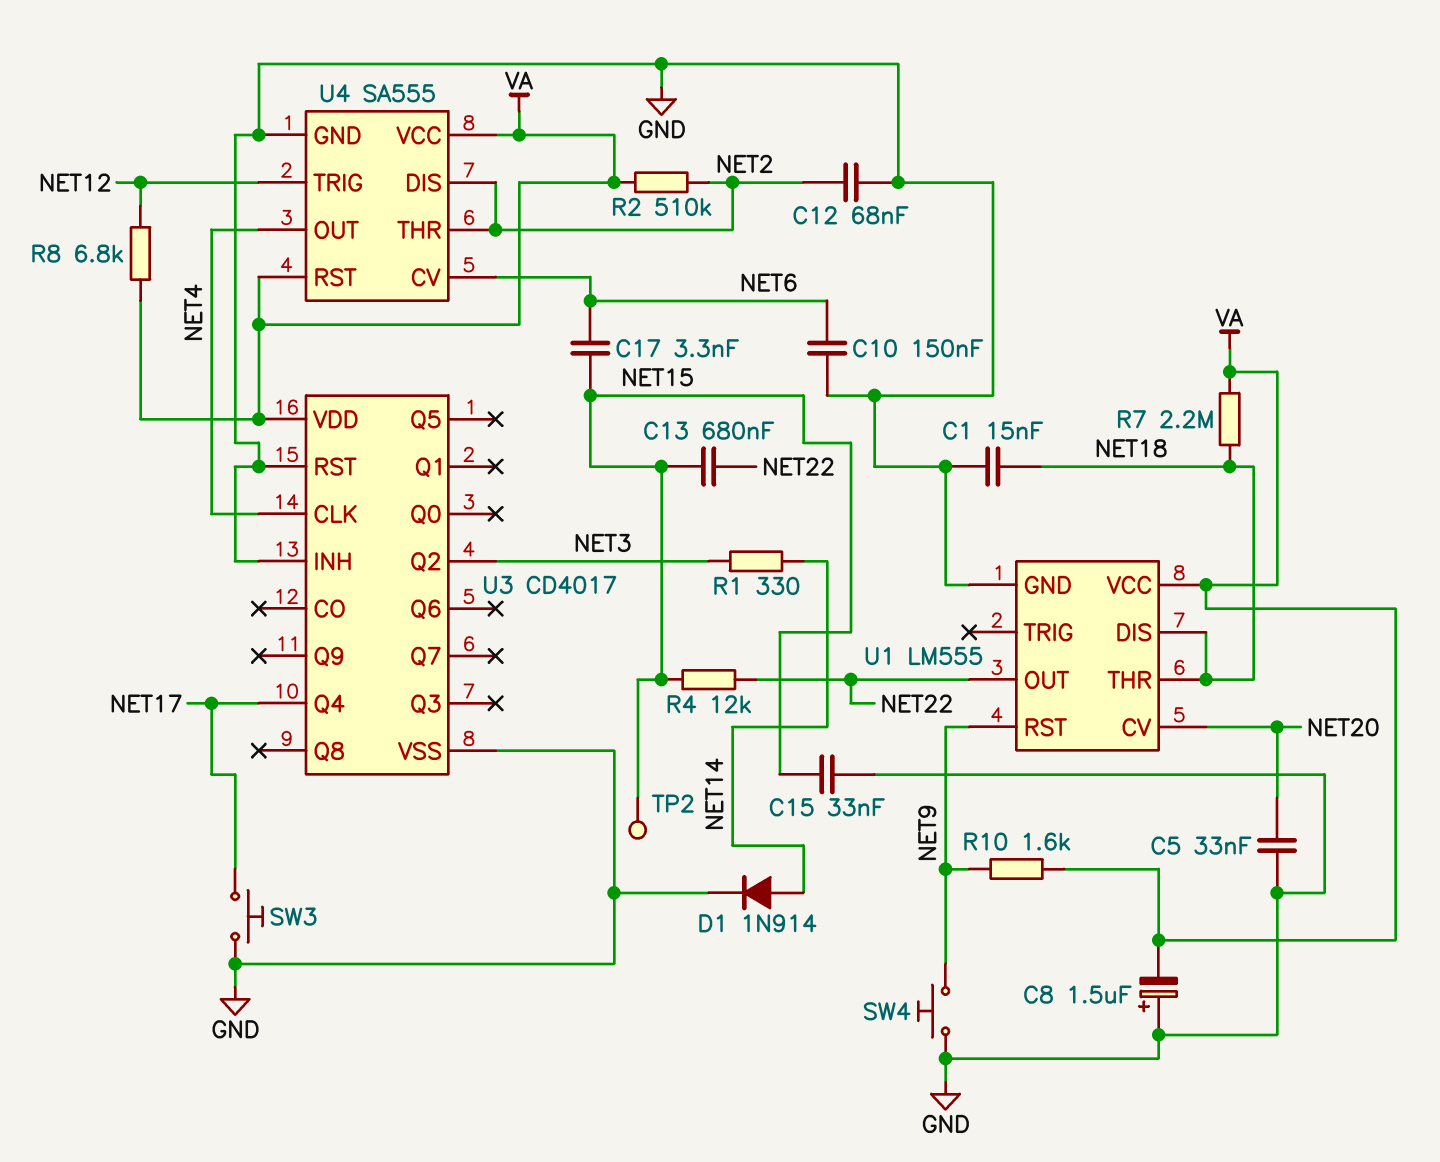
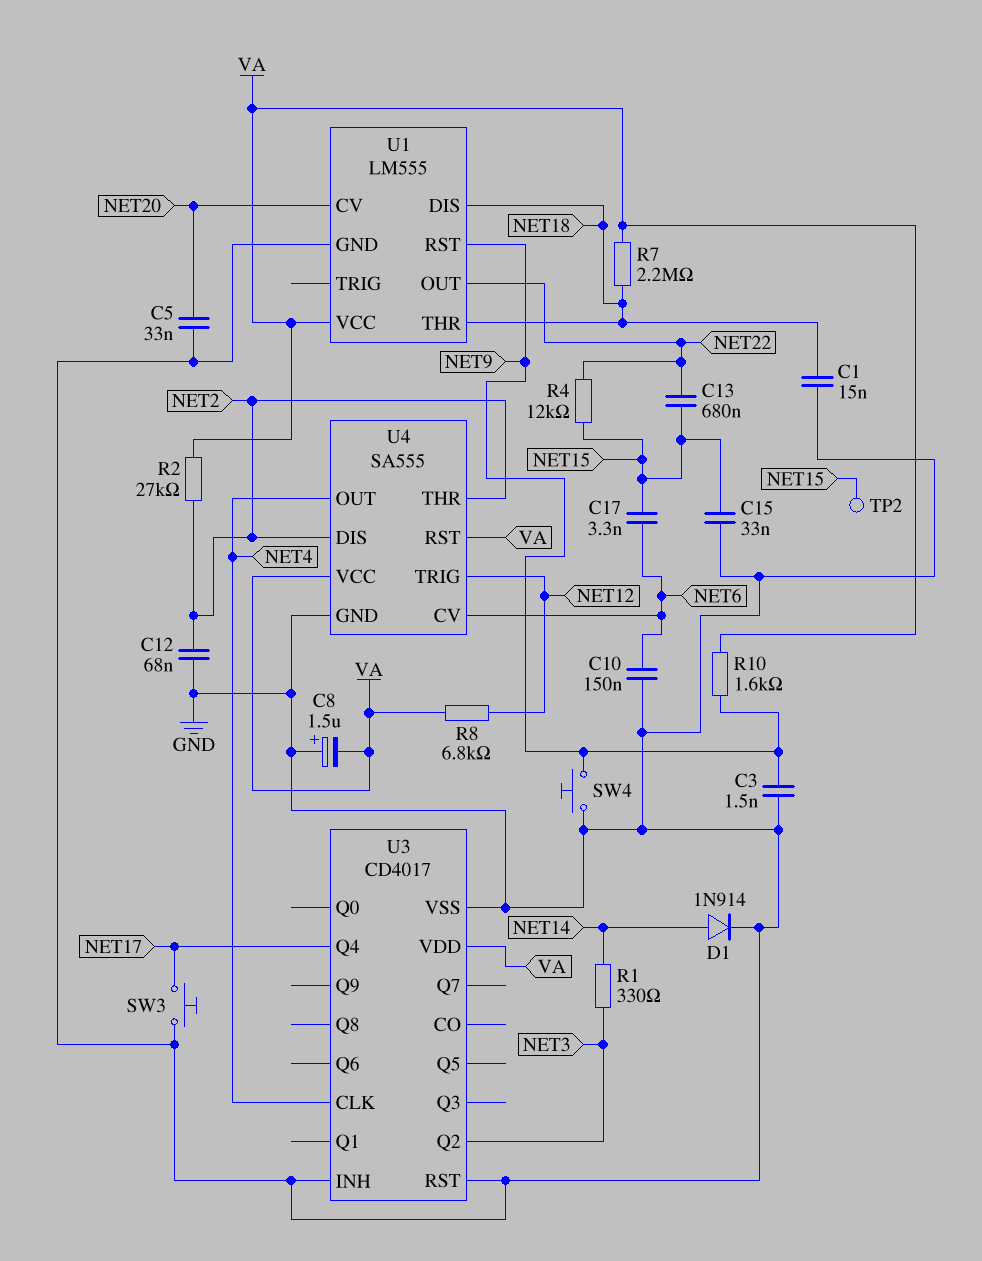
C3: none -> 1.5nF (GND, NET9)
R2: 510k (NET2, VA) -> 27k (NET2, VA)

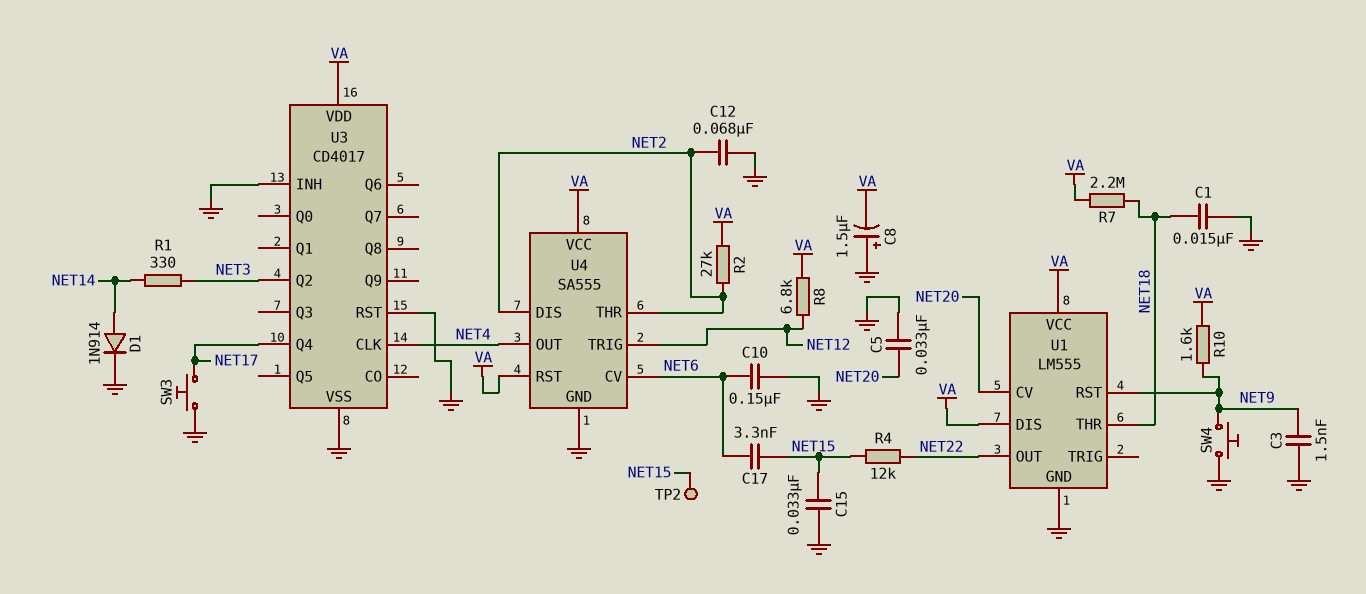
C13: 680nF (NET15, NET22) -> none
U1 pin DIS: NET18 -> VA

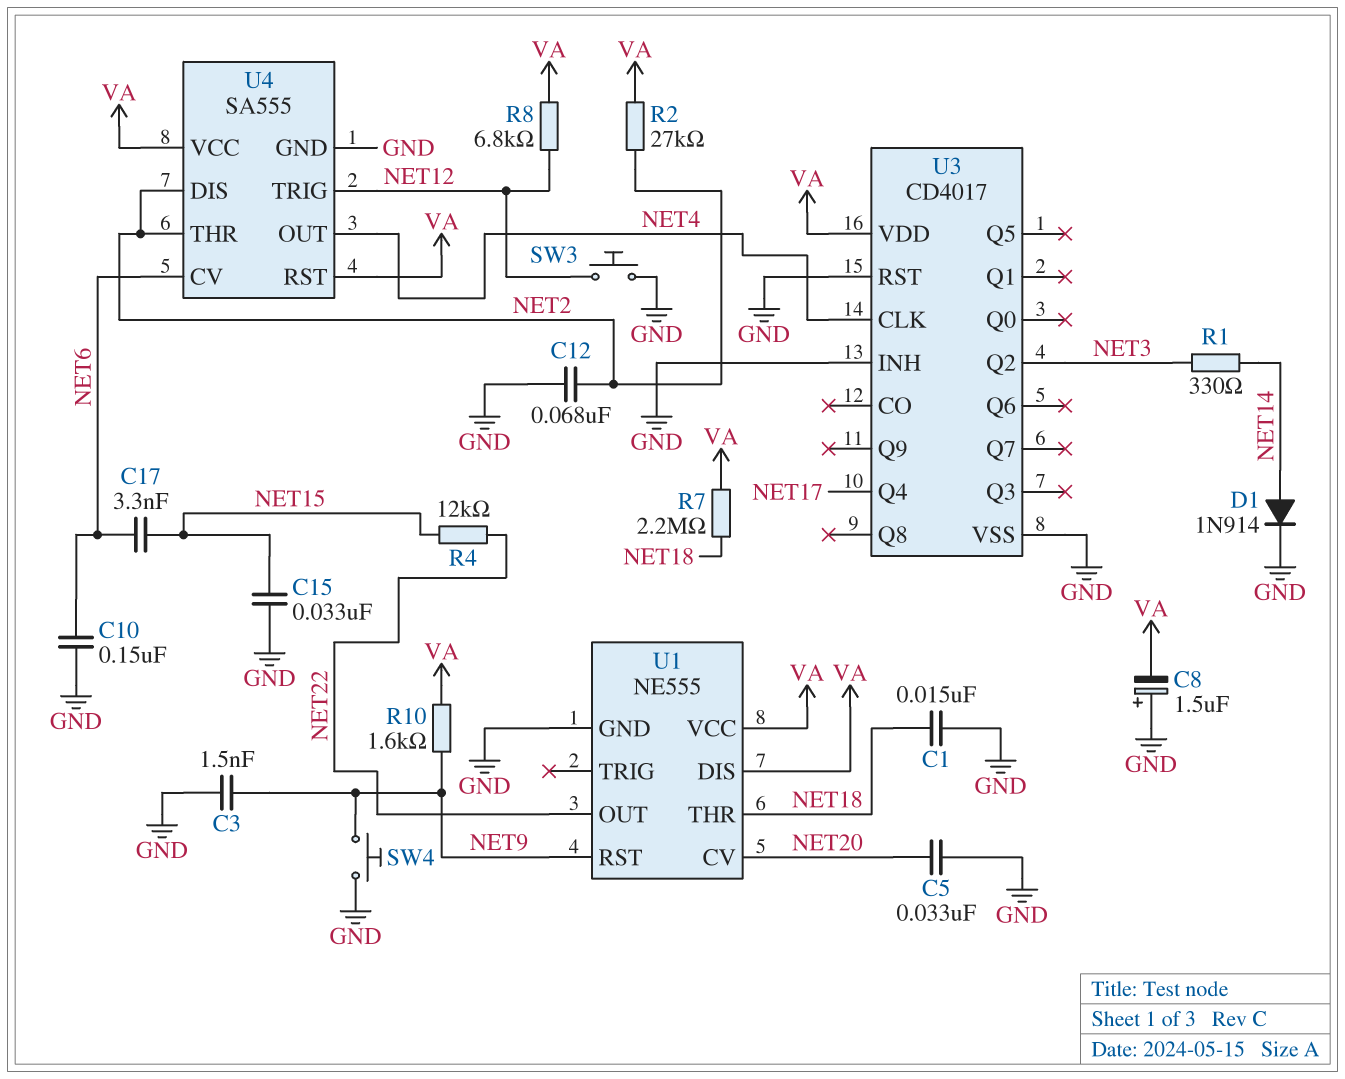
SW3: button (GND, NET17) -> button (GND, NET12)
TP2: test point (NET15) -> none
U1: LM555 -> NE555

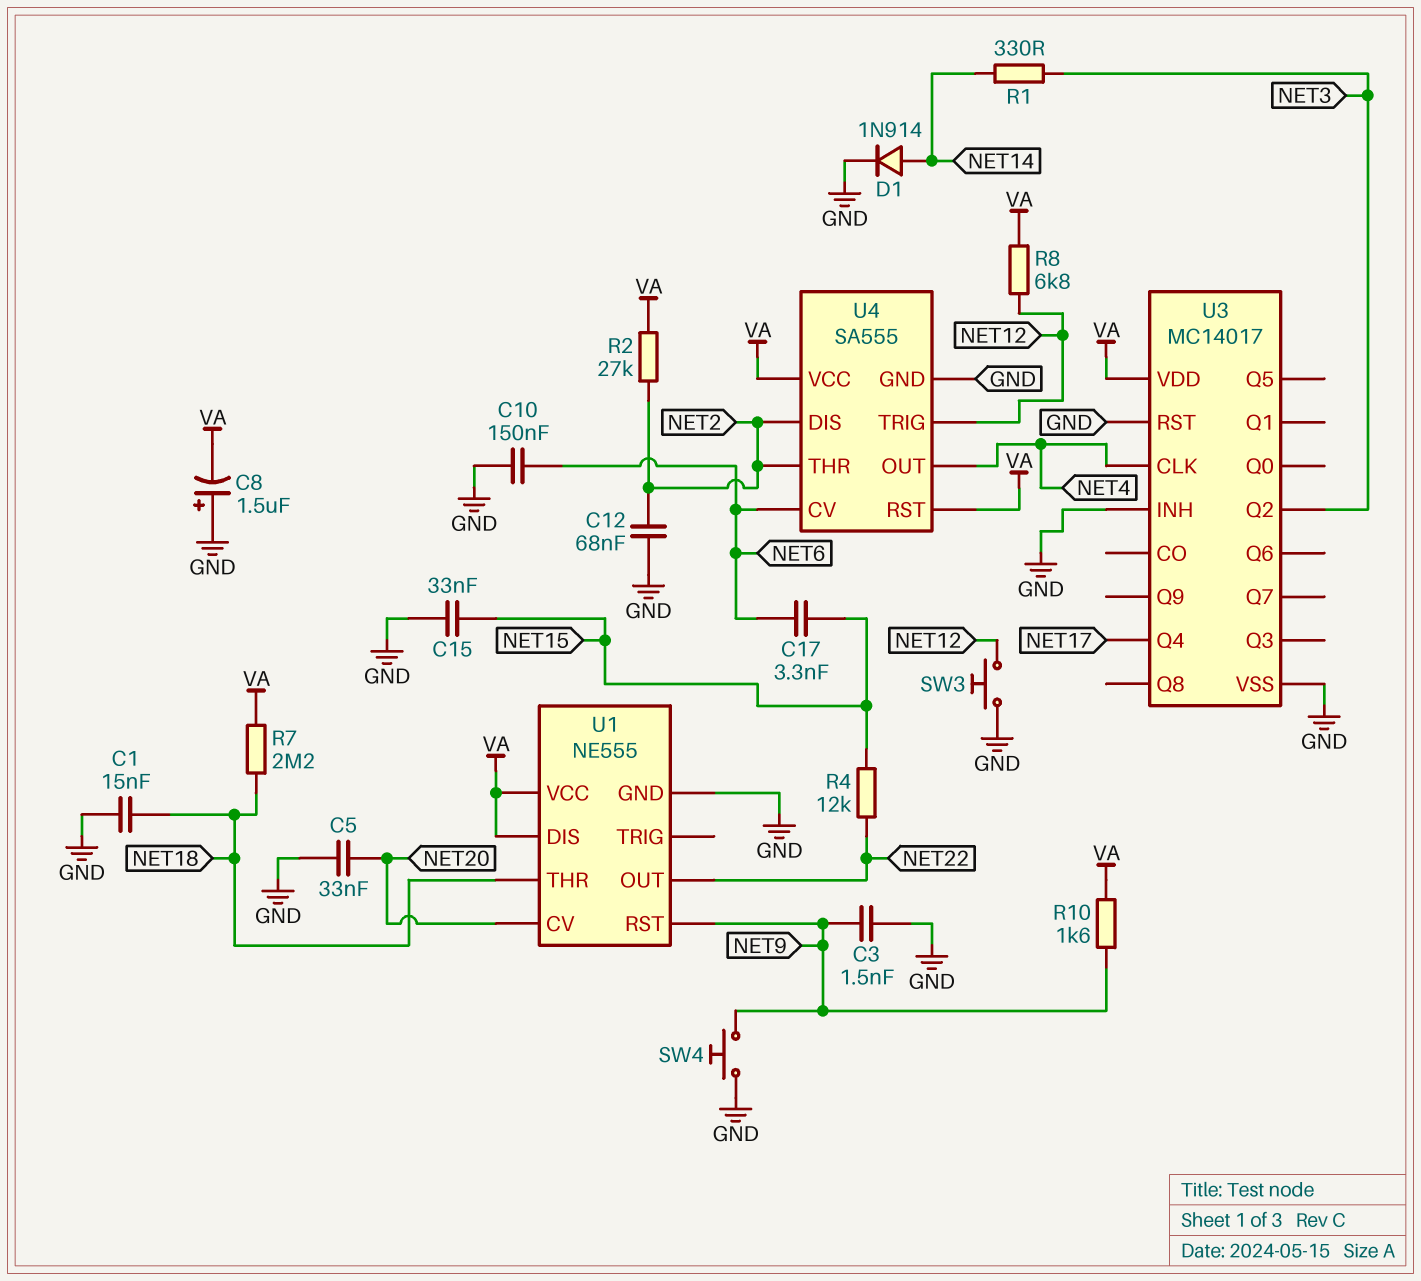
U3: CD4017 -> MC14017

